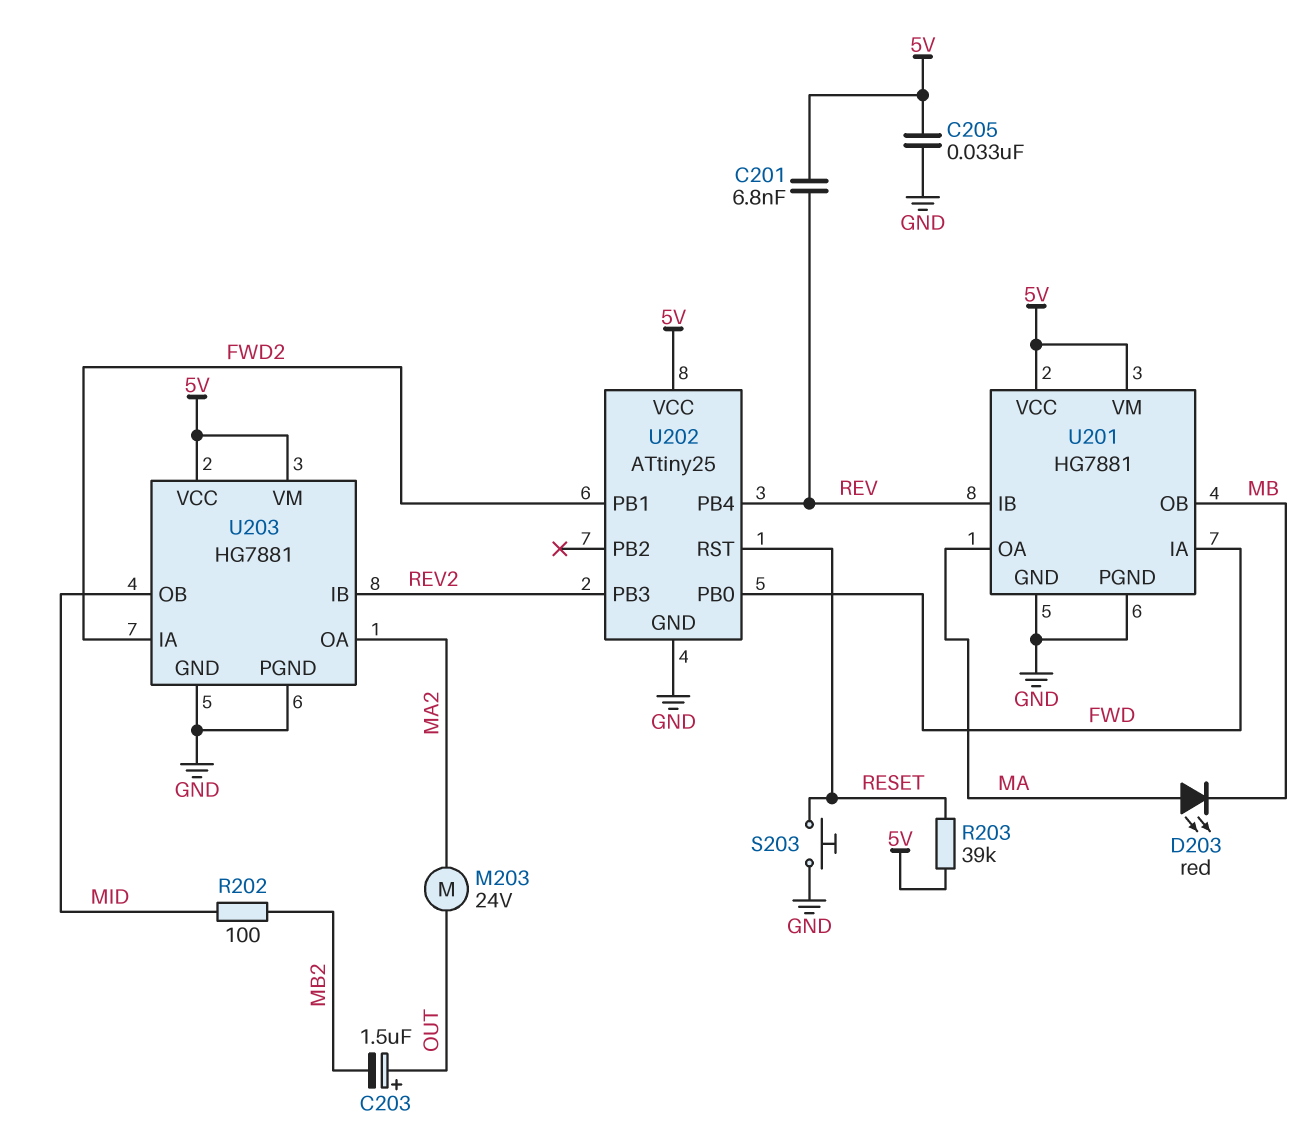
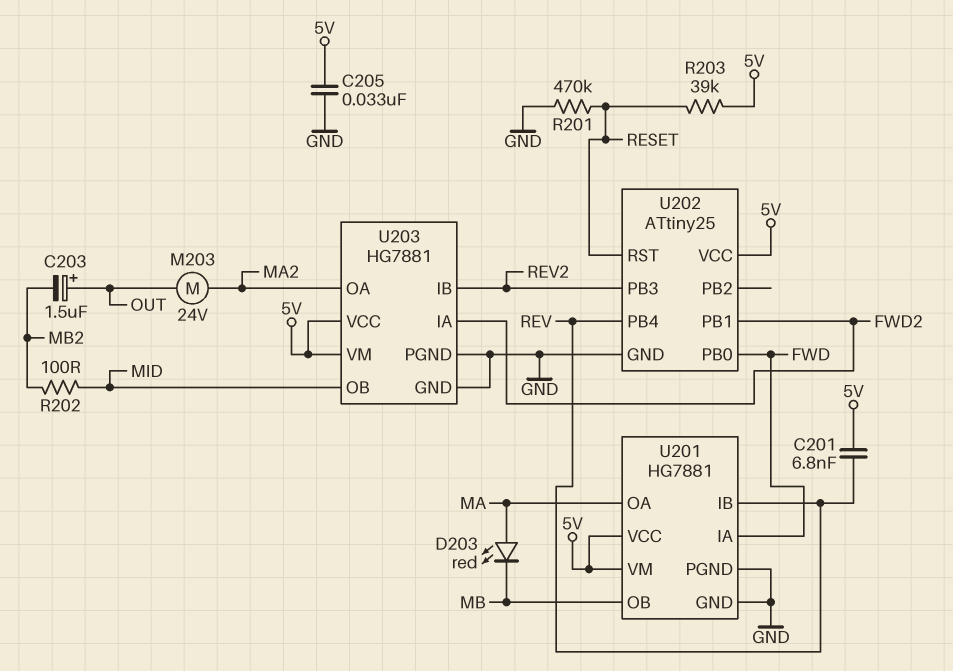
R201: none -> 470k (GND, RESET)
S203: button (GND, RESET) -> none

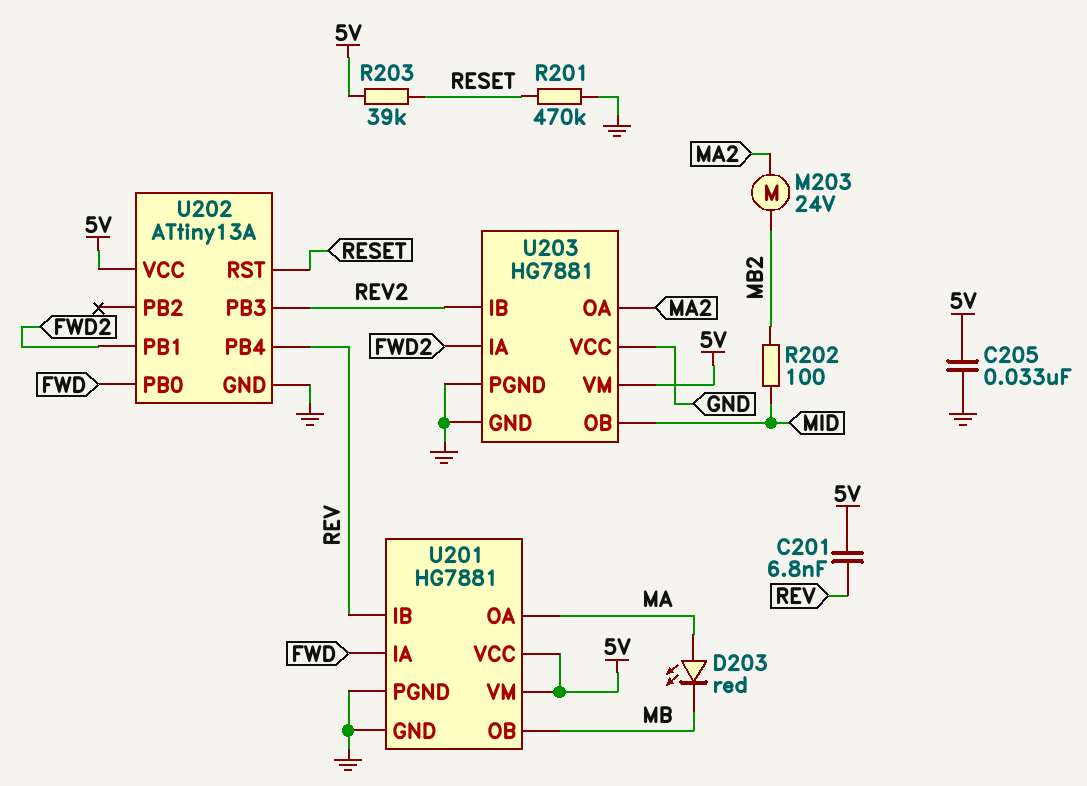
C203: 1.5uF (plus OUT, minus MB2) -> none
M203: motor 24V (MA2, OUT) -> motor 24V (MA2, MB2)
U202: ATtiny25 -> ATtiny13A
U203 pin VCC: 5V -> GND

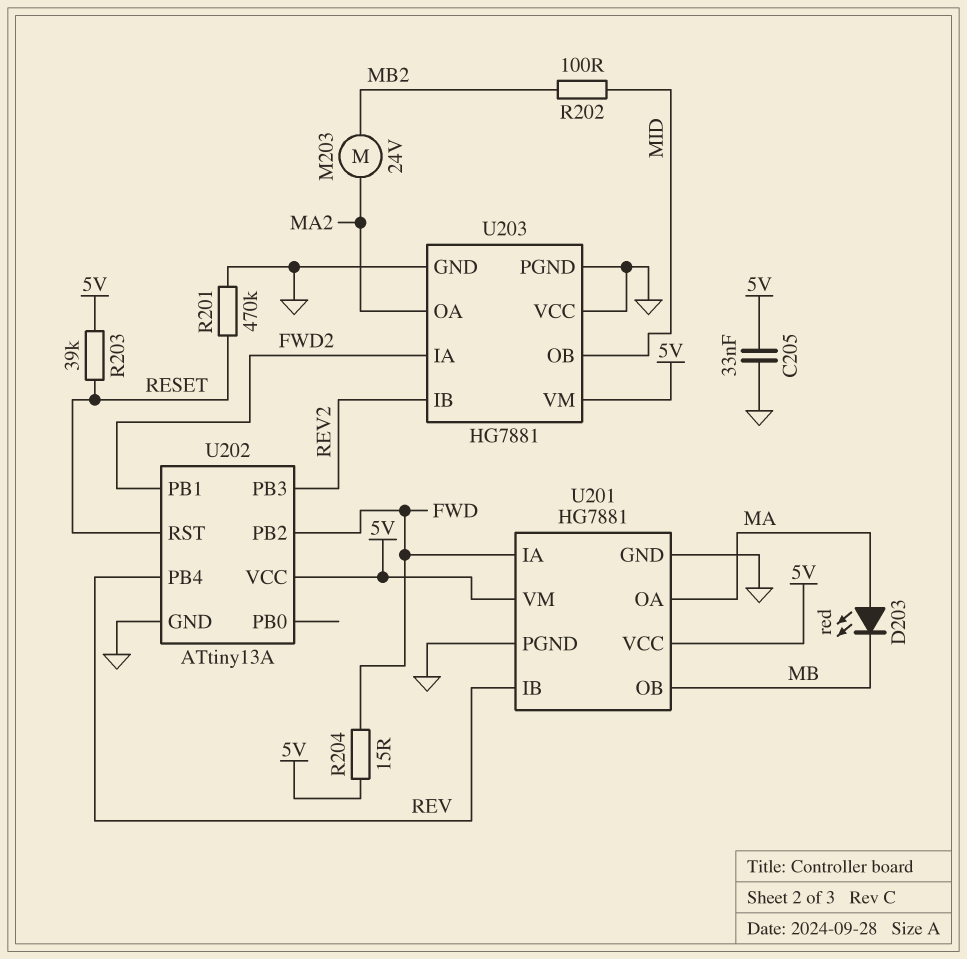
C201: 6.8nF (5V, REV) -> none
R204: none -> 15 (5V, FWD)
U202 pin PB0: FWD -> none
U202 pin PB2: none -> FWD

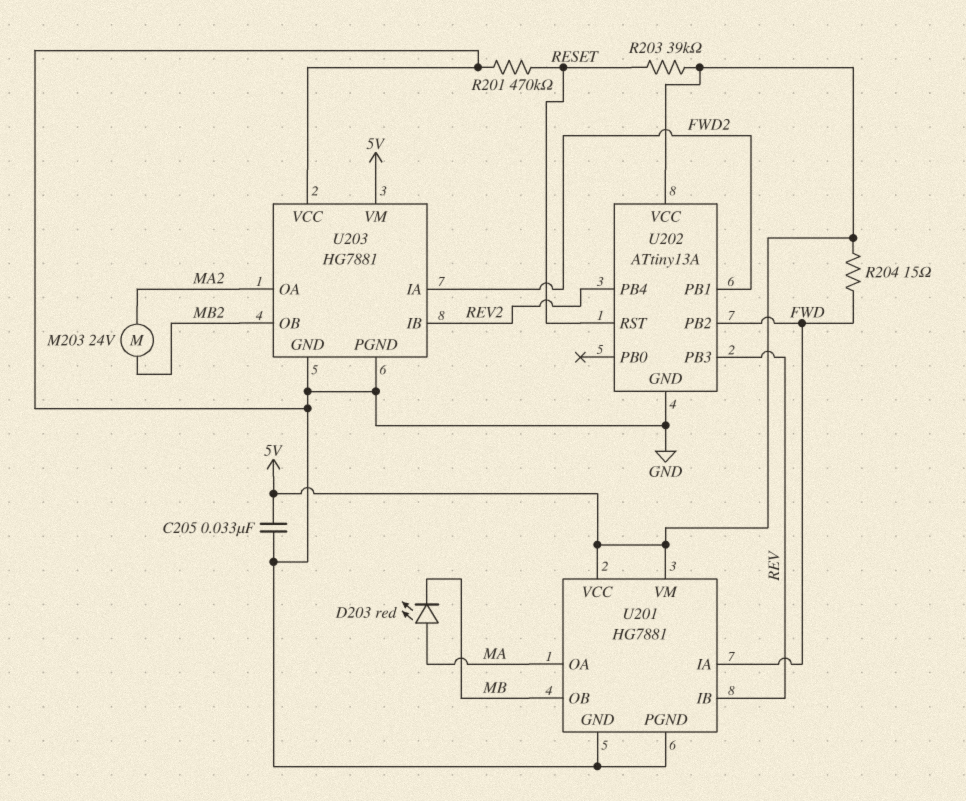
R202: 100 (MB2, MID) -> none
U202 pin PB3: REV2 -> REV
U202 pin PB4: REV -> REV2
U203 pin OB: MID -> MB2

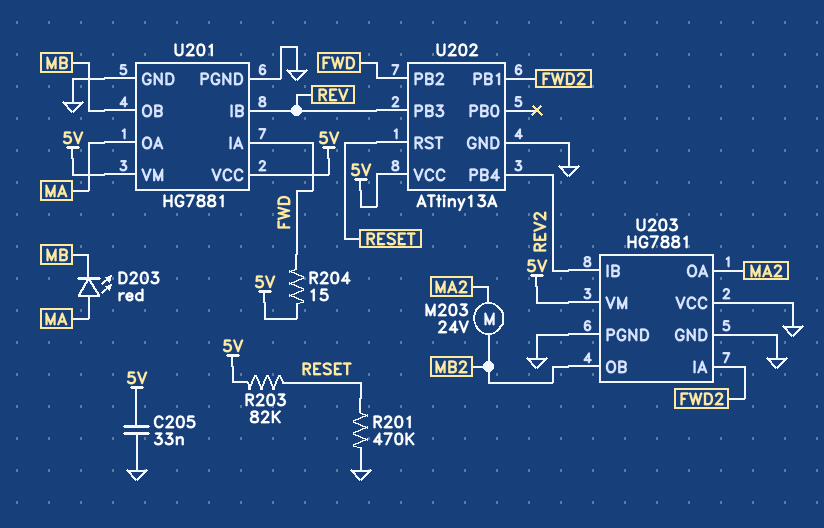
R203: 39k (5V, RESET) -> 82k (5V, RESET)

